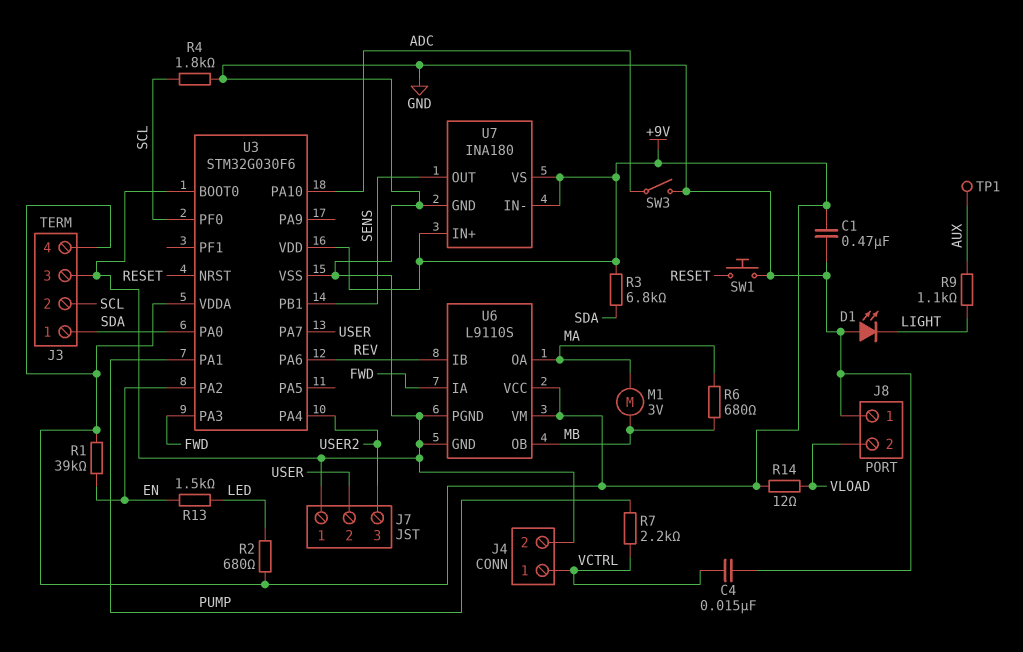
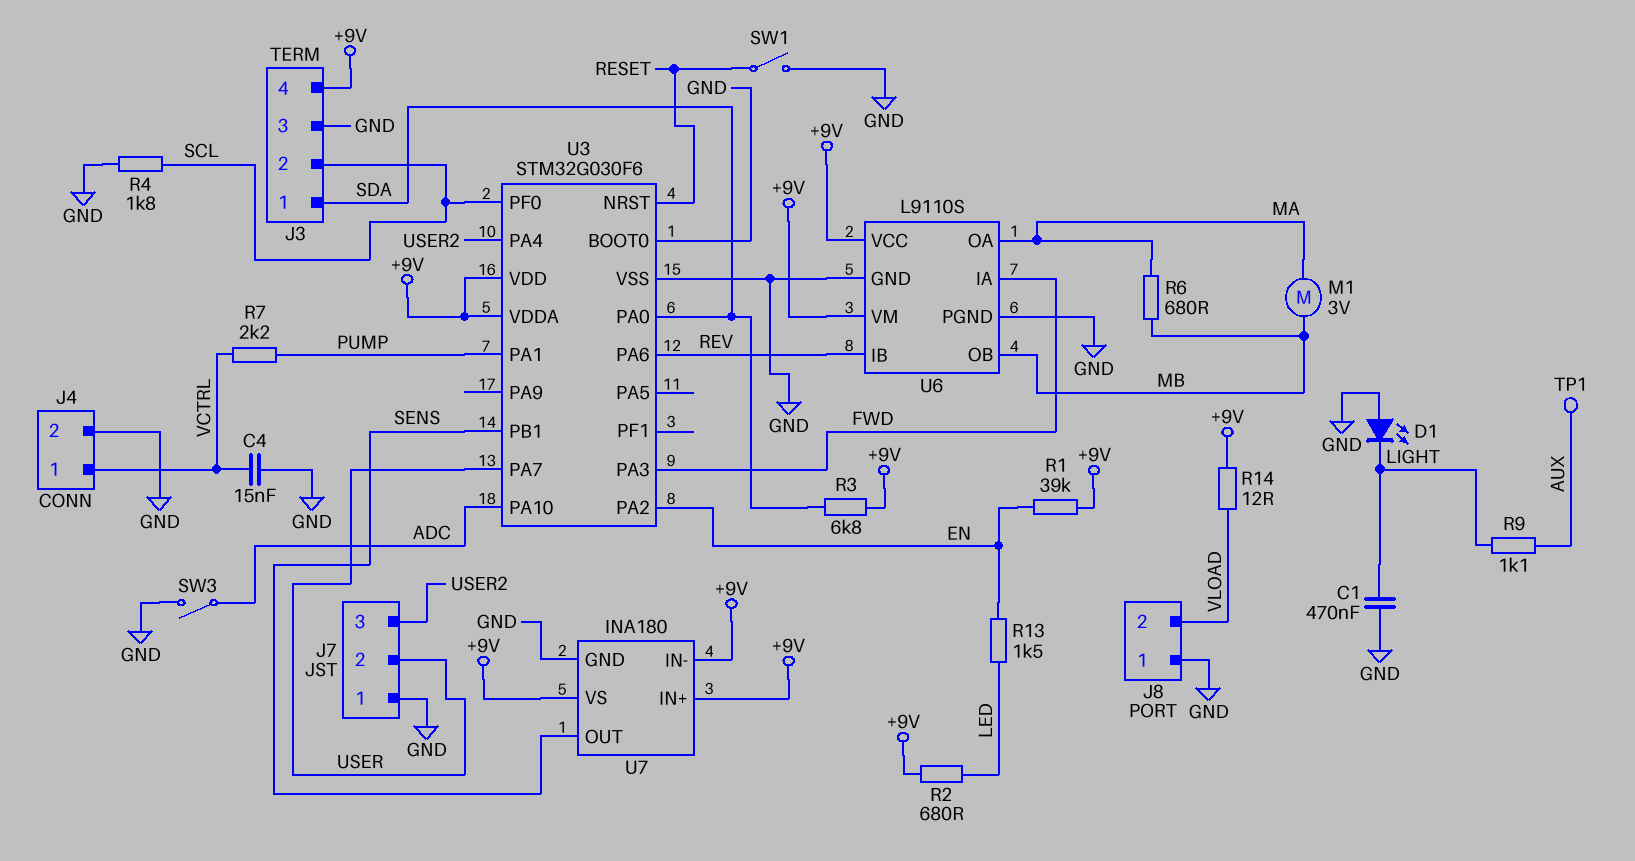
C1: 470nF (+9V, GND) -> 470nF (GND, LIGHT)
SW1: button (GND, RESET) -> switch (GND, RESET)

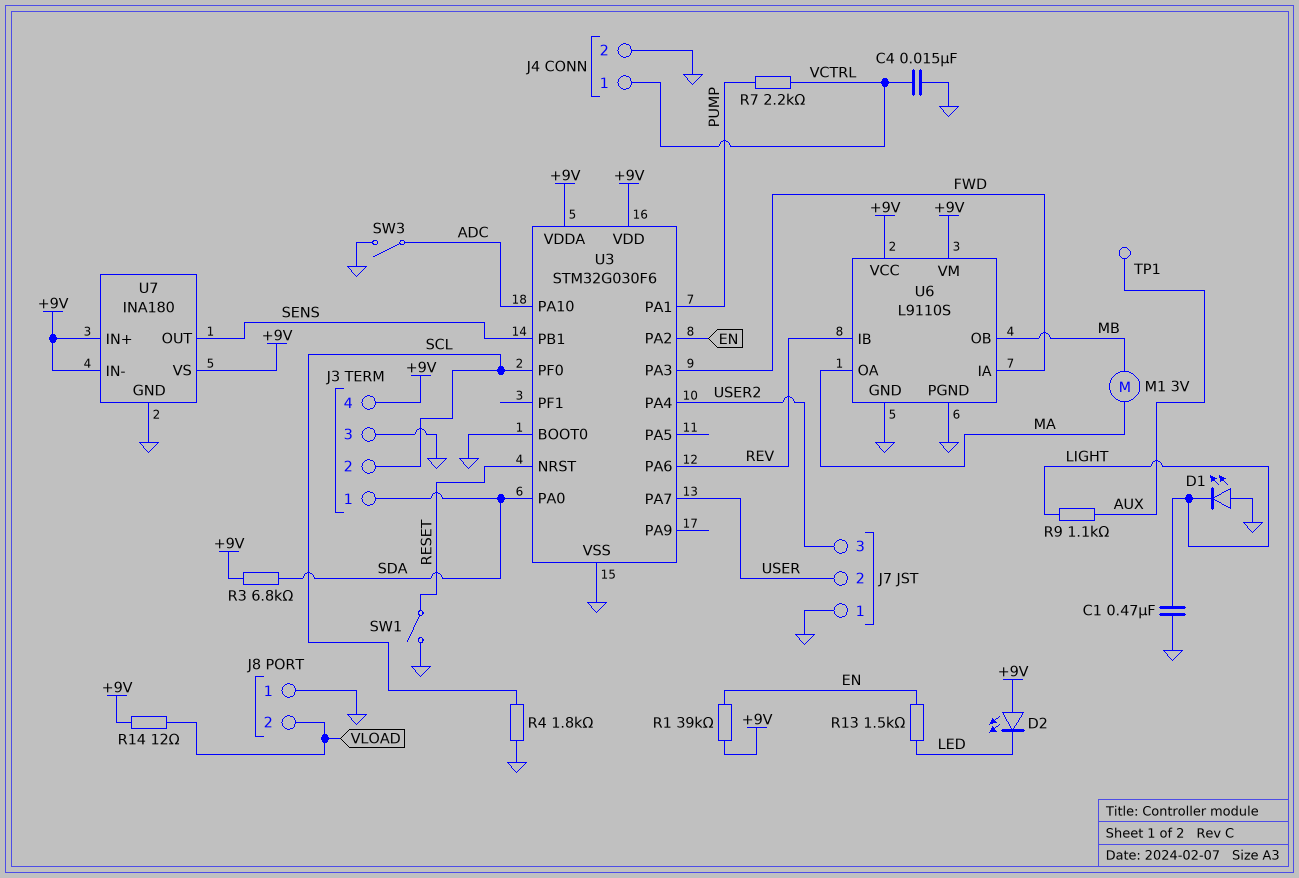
D2: none -> LED (A +9V, K LED)
R2: 680 (+9V, LED) -> none
R6: 680 (MA, MB) -> none

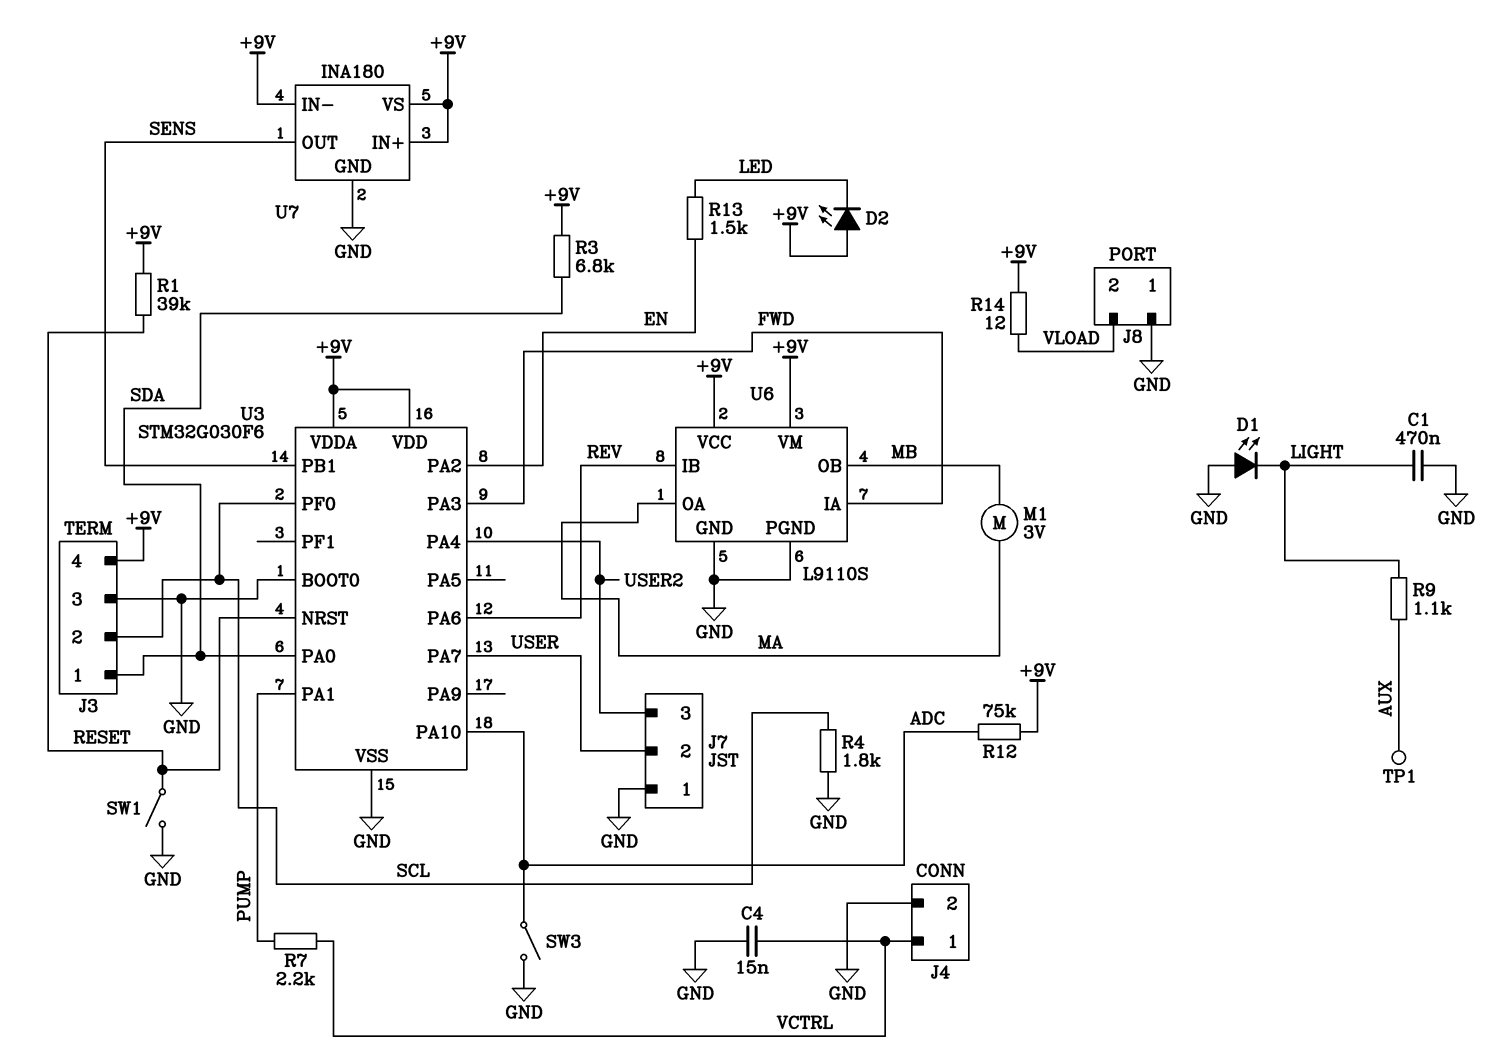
R1: 39k (+9V, EN) -> 39k (+9V, RESET)
R12: none -> 75k (+9V, ADC)

